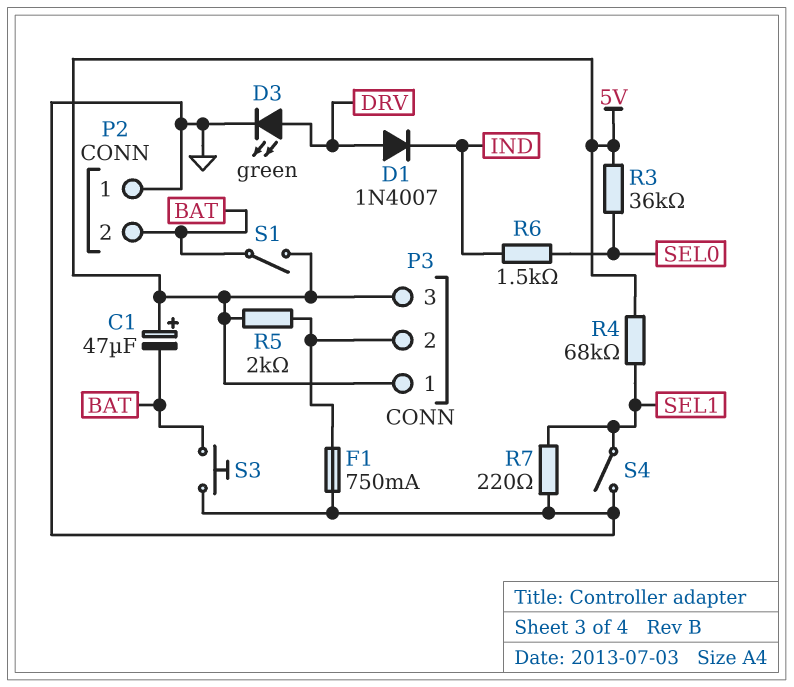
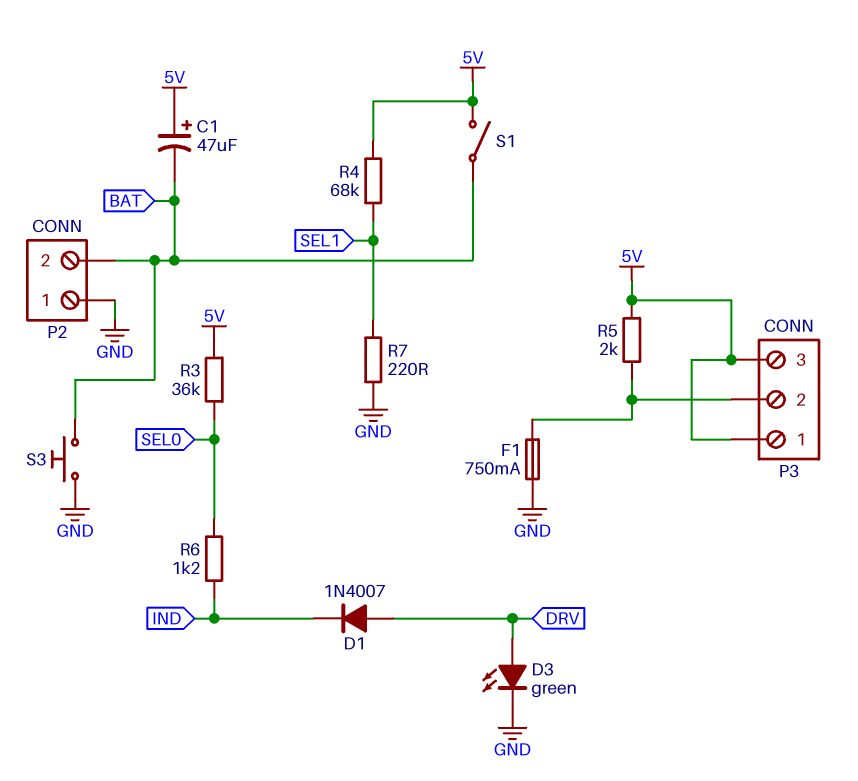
R6: 1.5k (IND, SEL0) -> 1.2k (IND, SEL0)
S4: switch (GND, SEL1) -> none

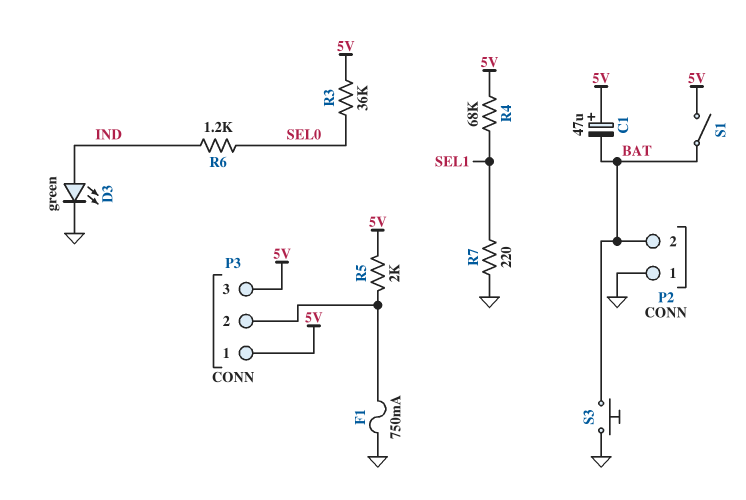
D1: diode 1N4007 (A DRV, K IND) -> none
D3: LED green (A DRV, K GND) -> LED green (A IND, K GND)

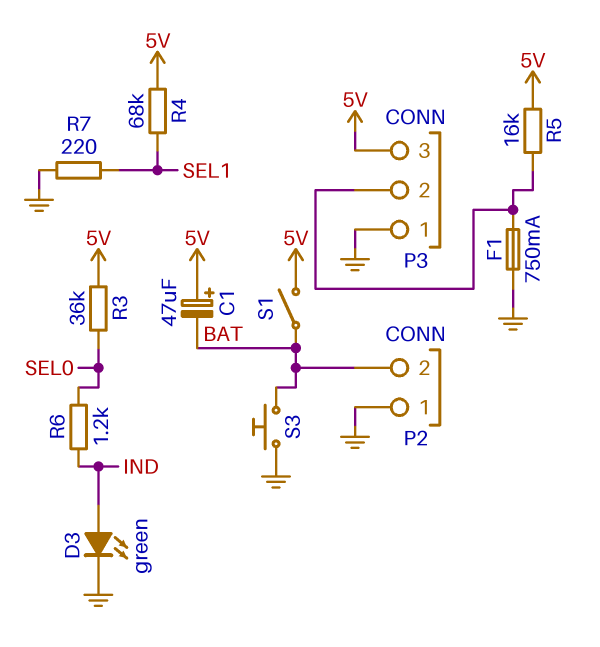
P3 pin 1: 5V -> GND
R5: 2k (5V, P3/2) -> 16k (5V, P3/2)

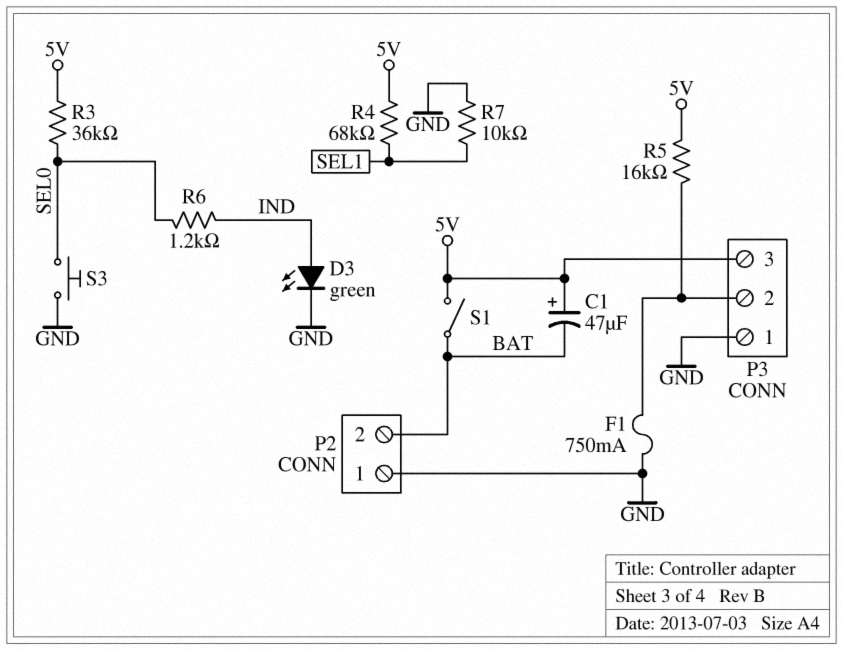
R7: 220 (GND, SEL1) -> 10k (GND, SEL1)
S3: button (BAT, GND) -> button (GND, SEL0)

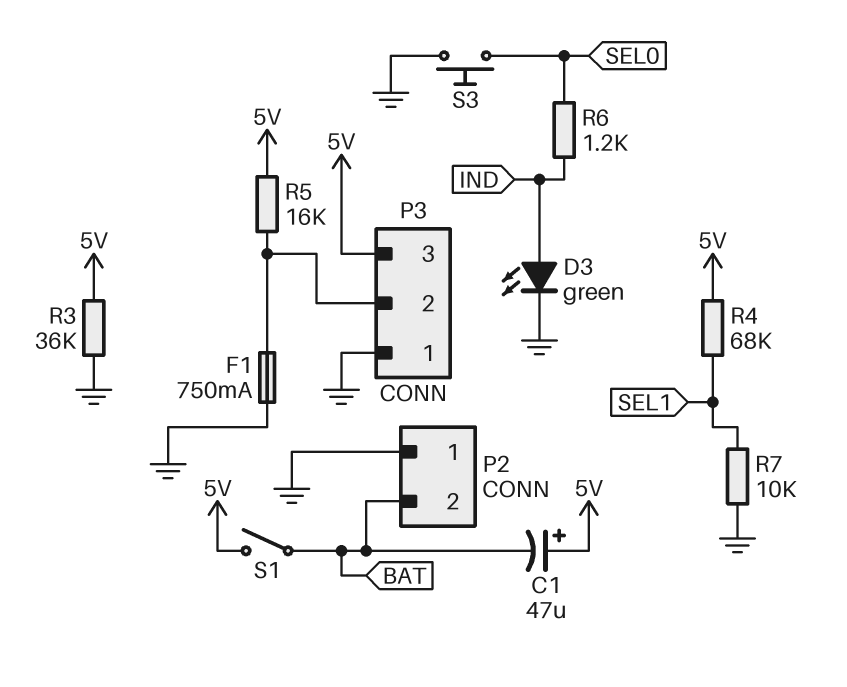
R3: 36k (5V, SEL0) -> 36k (5V, GND)

